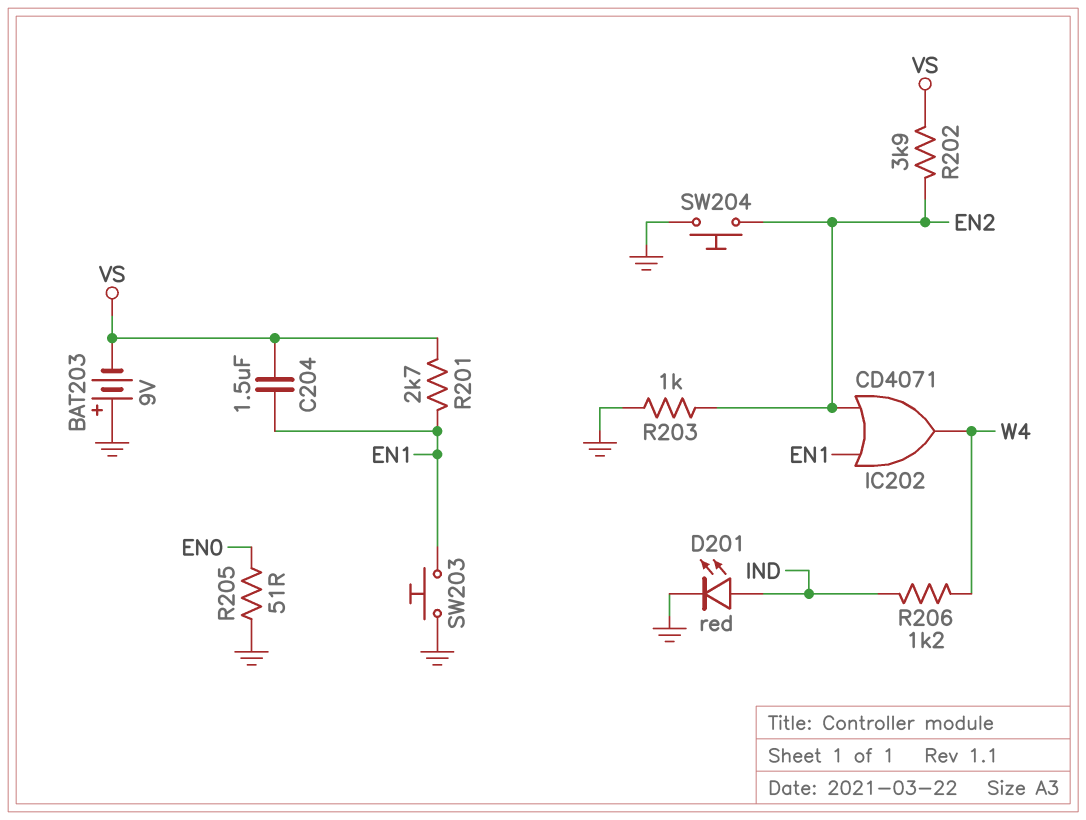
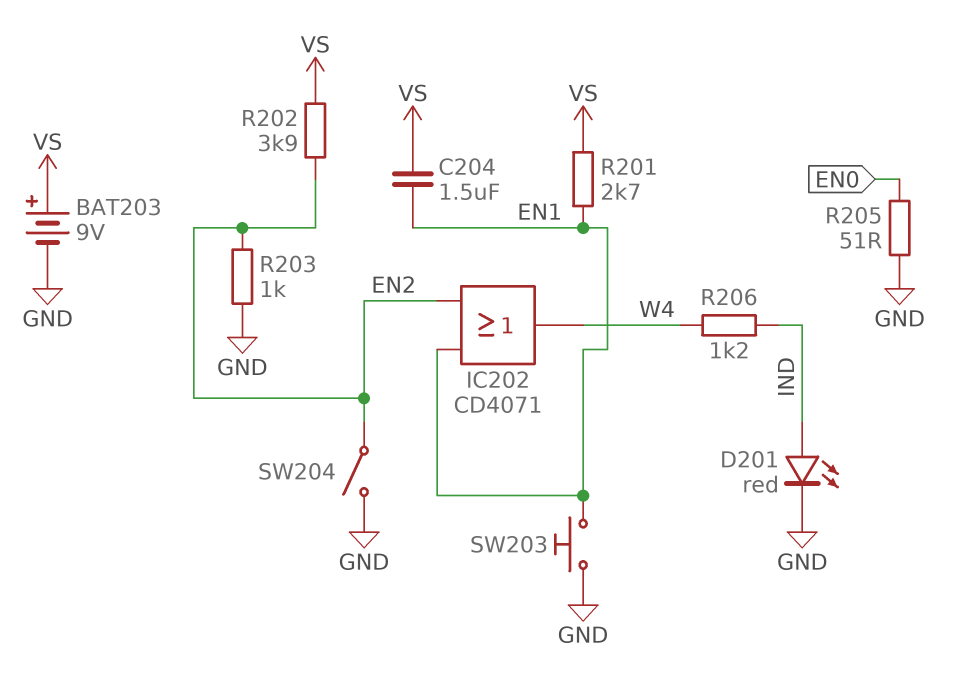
BAT203: 9V (plus GND, minus VS) -> 9V (plus VS, minus GND)
SW204: button (EN2, GND) -> switch (EN2, GND)

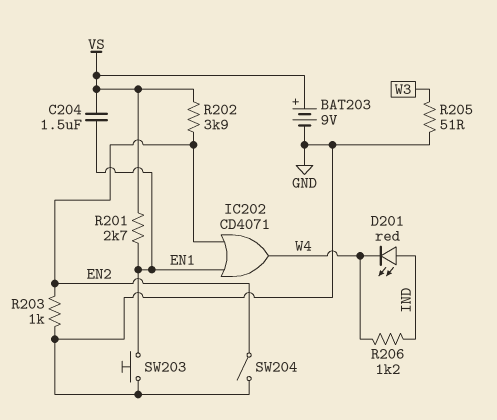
D201: LED red (A IND, K GND) -> LED red (A IND, K W4)
R205: 51 (EN0, GND) -> 51 (GND, W3)

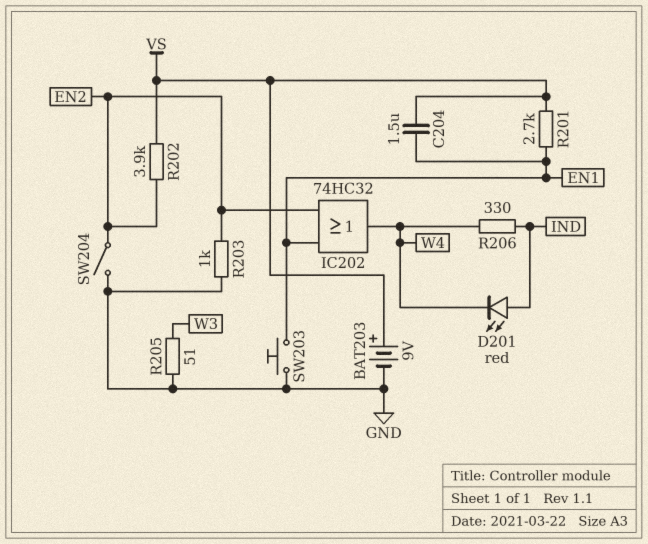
IC202: OR CD4071 (in EN1, in EN2, out W4) -> OR 74HC32 (in EN1, in EN2, out W4)
R206: 1.2k (IND, W4) -> 330 (IND, W4)

